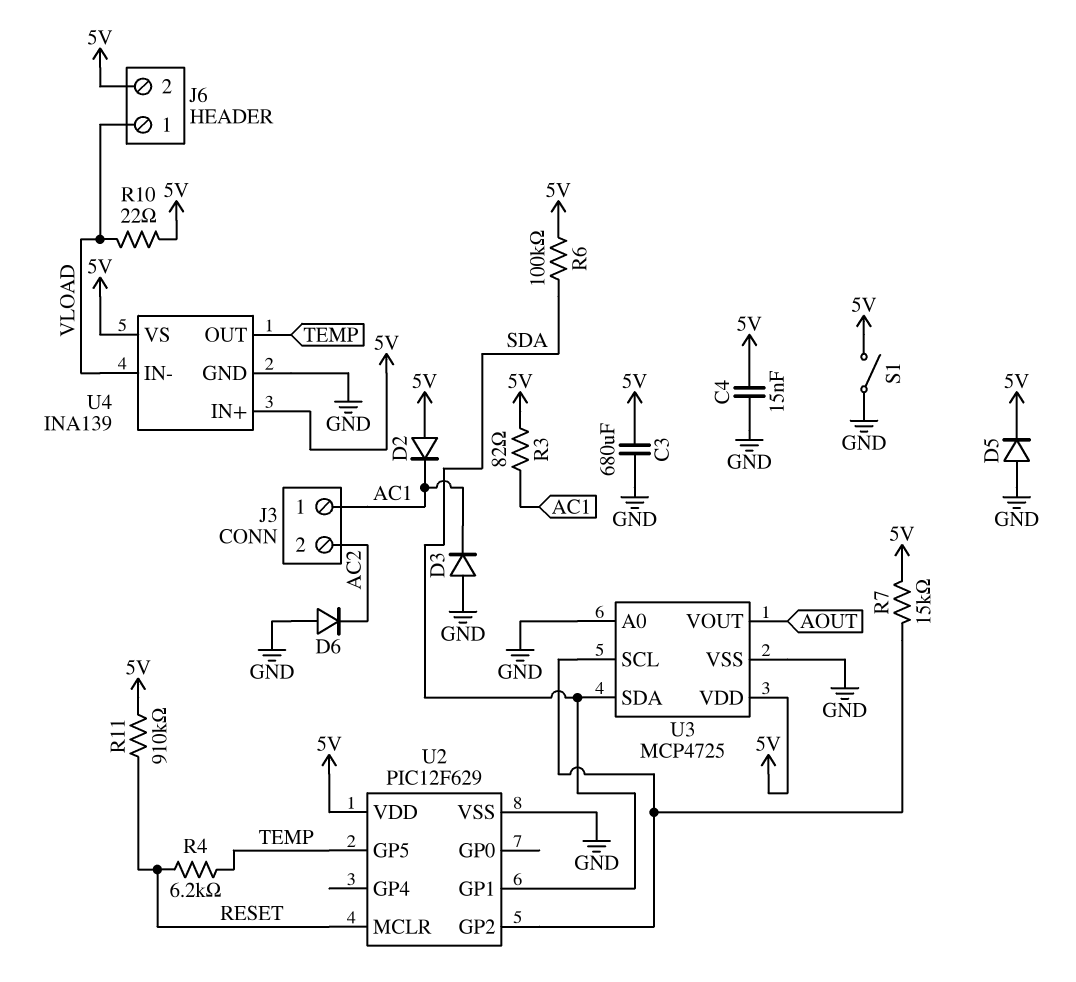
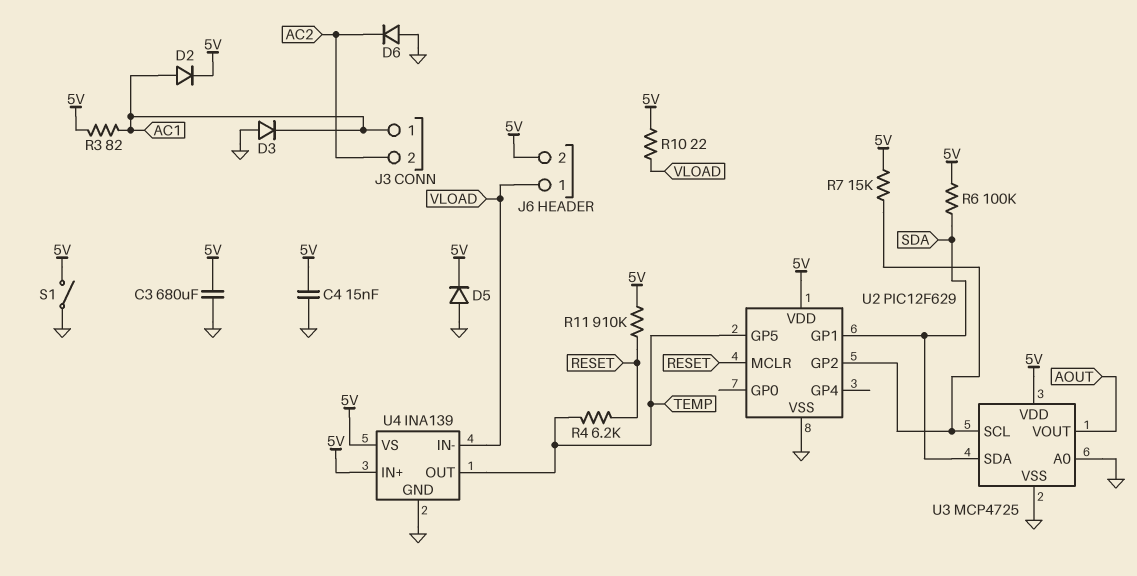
D2: diode (A 5V, K AC1) -> diode (A AC1, K 5V)

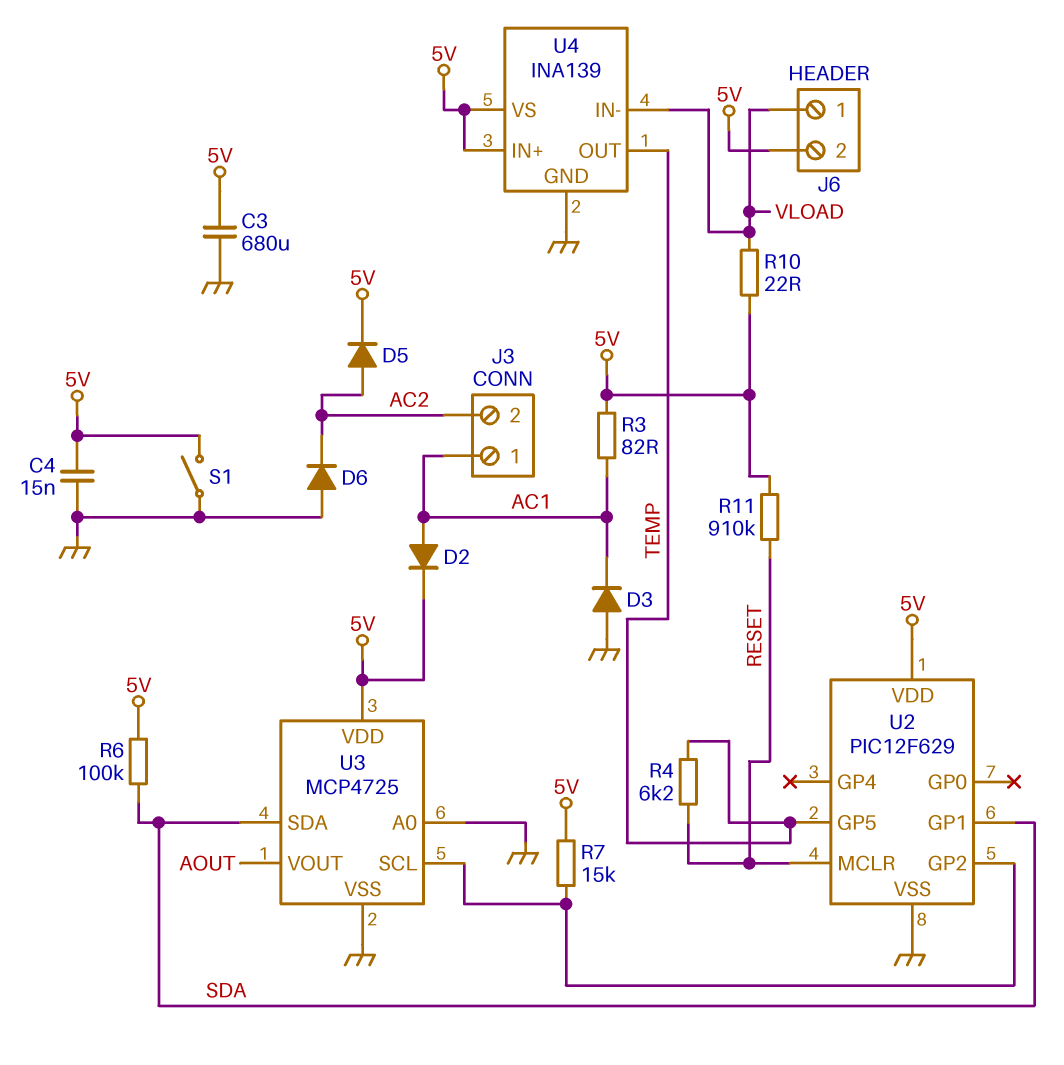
D5: diode (A GND, K 5V) -> diode (A AC2, K 5V)

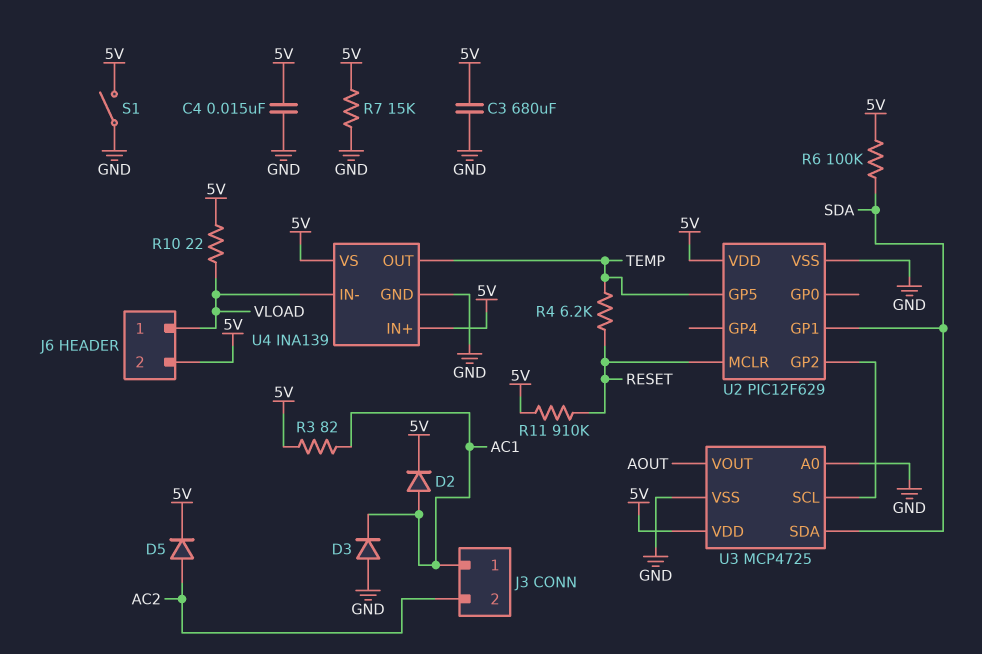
D6: diode (A GND, K AC2) -> none
R7: 15k (5V, U2/GP2) -> 15k (5V, GND)

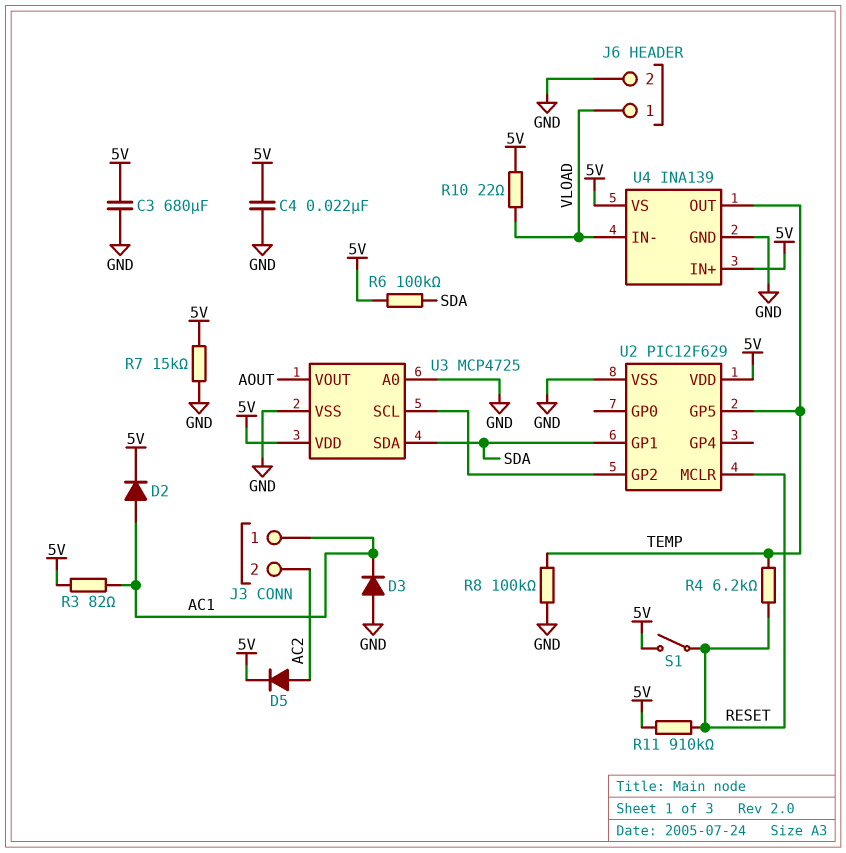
C4: 15nF (5V, GND) -> 22nF (5V, GND)
J6 pin 2: 5V -> GND
R8: none -> 100k (GND, TEMP)
S1: switch (5V, GND) -> switch (5V, RESET)

